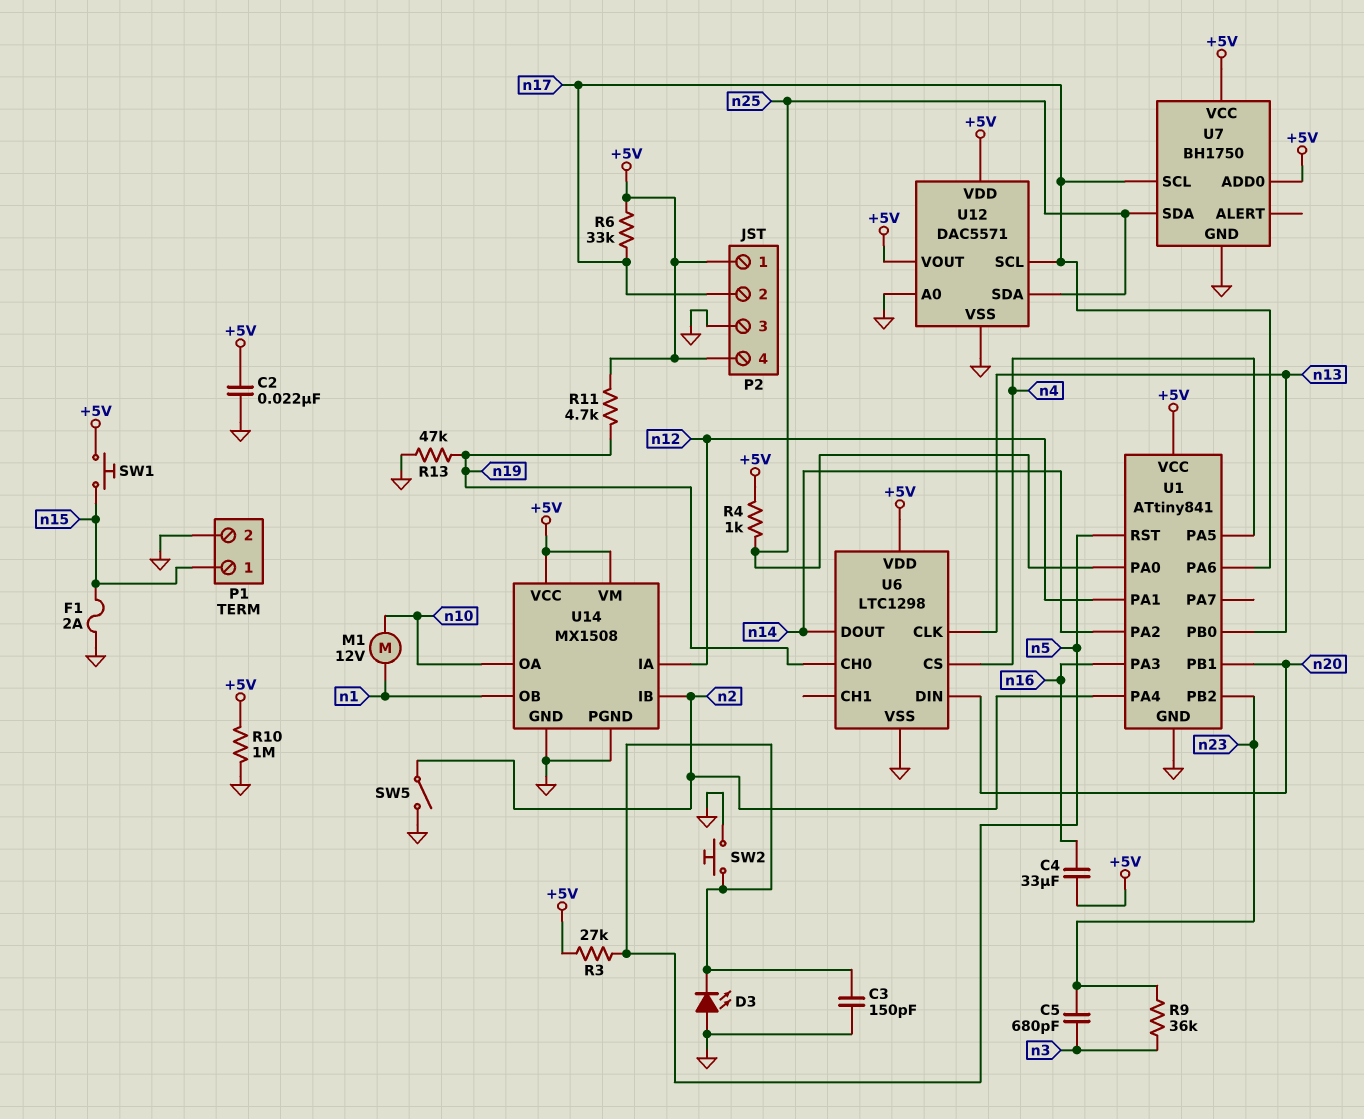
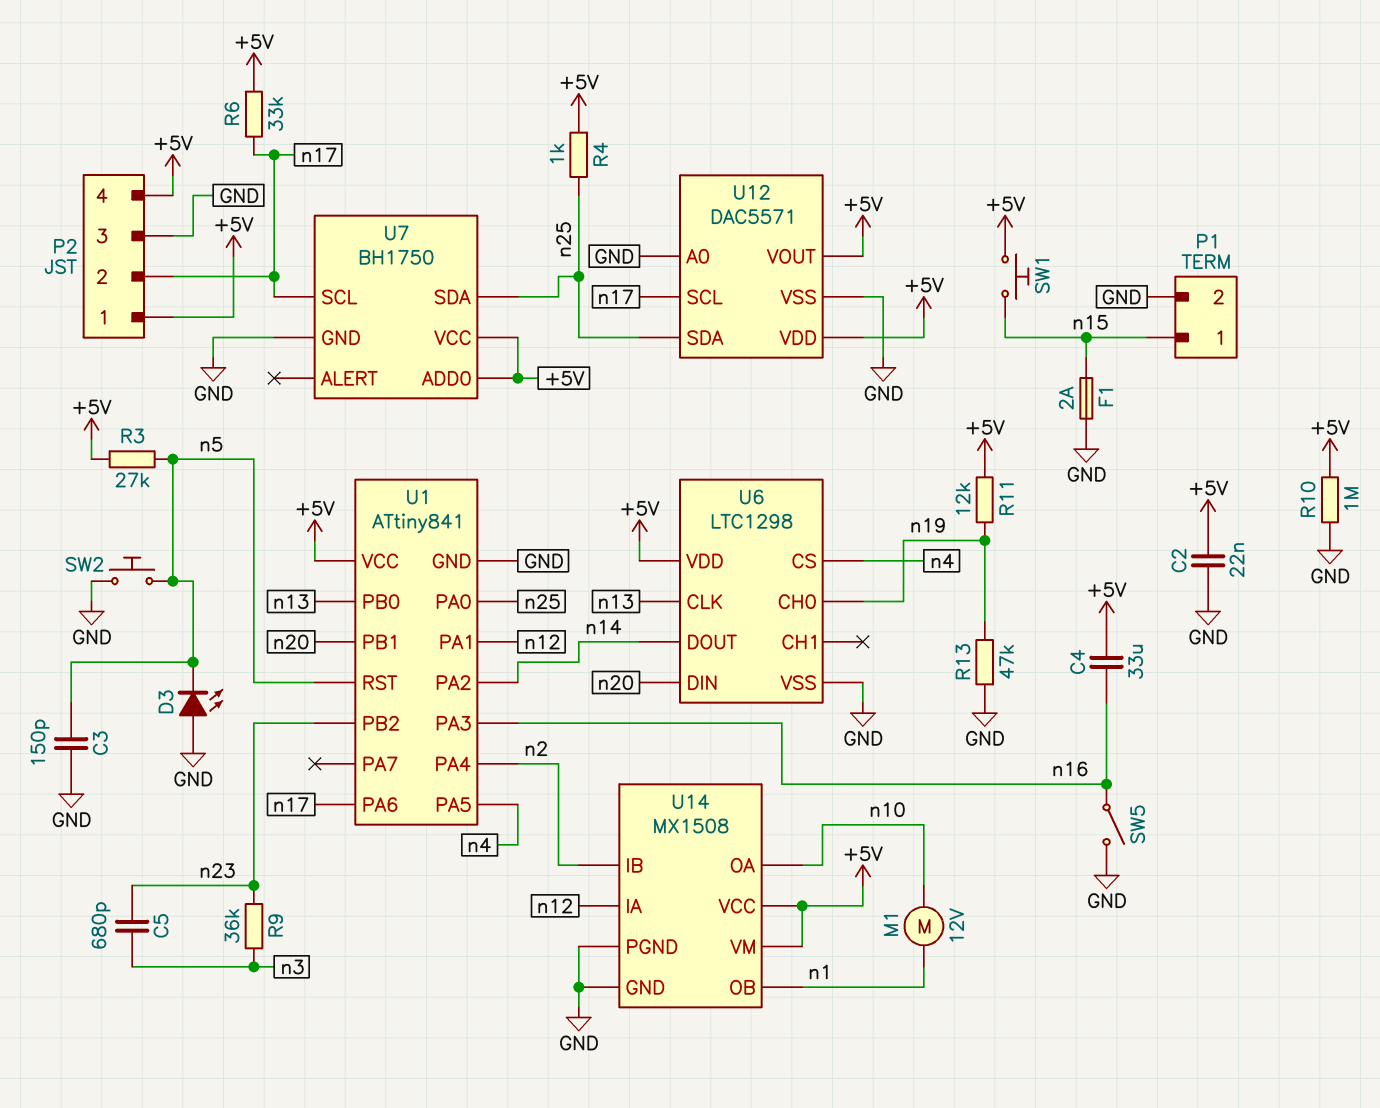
R11: 4.7k (+5V, n19) -> 12k (+5V, n19)
SW5: switch (GND, n2) -> switch (GND, n16)

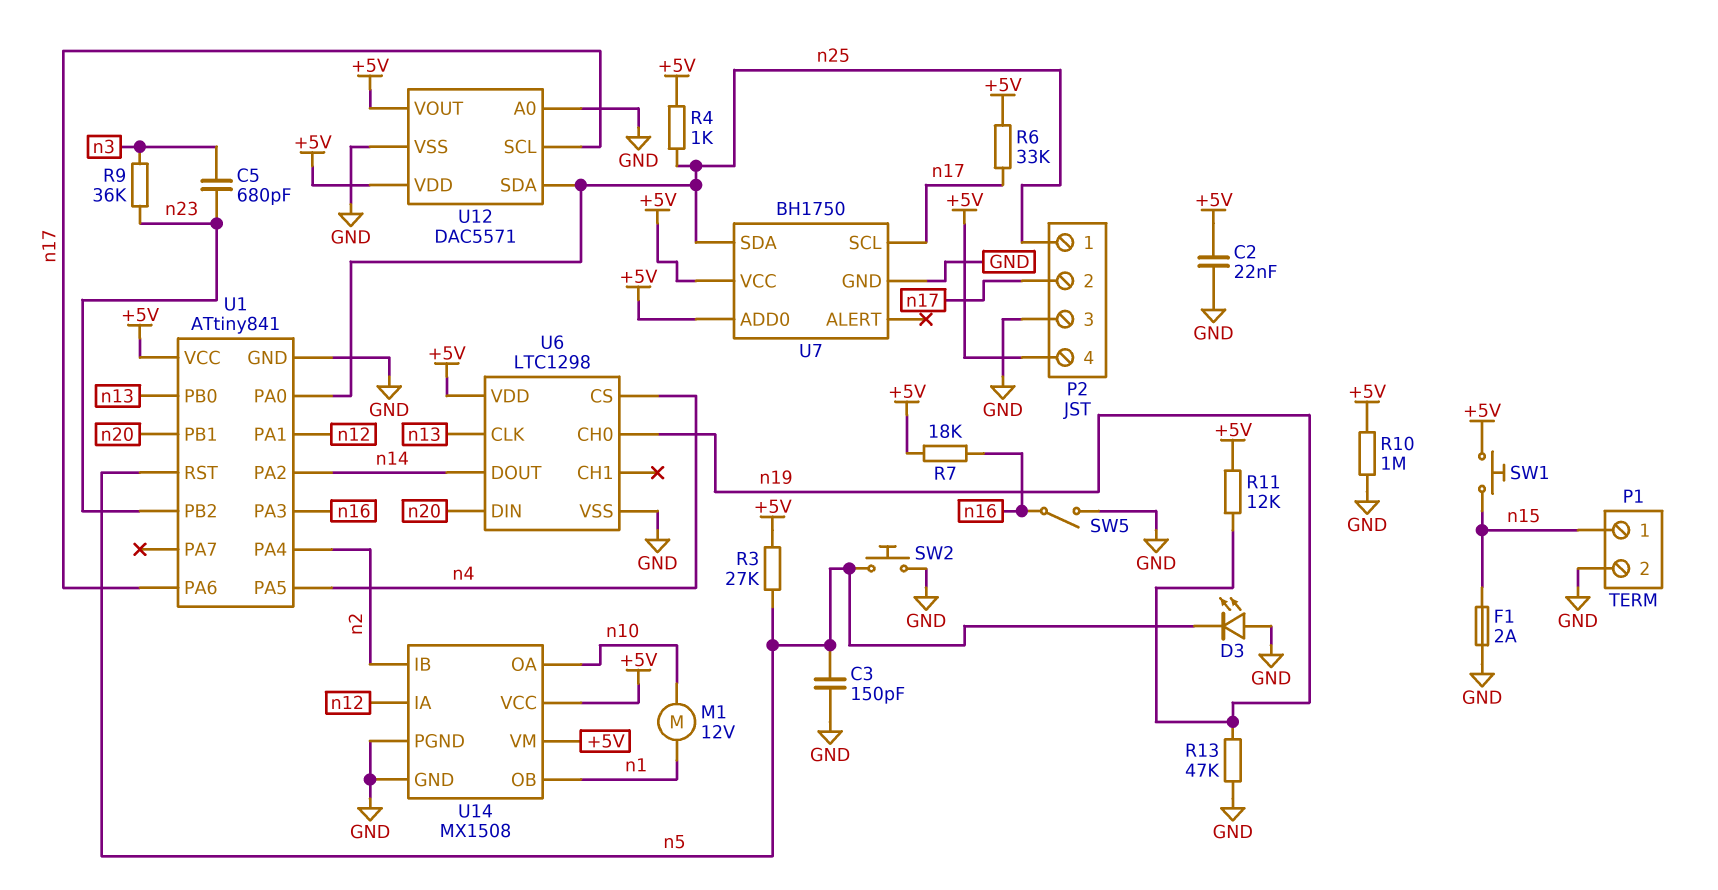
C4: 33uF (+5V, n16) -> none
P2 pin 1: +5V -> n25
R7: none -> 18k (+5V, n16)

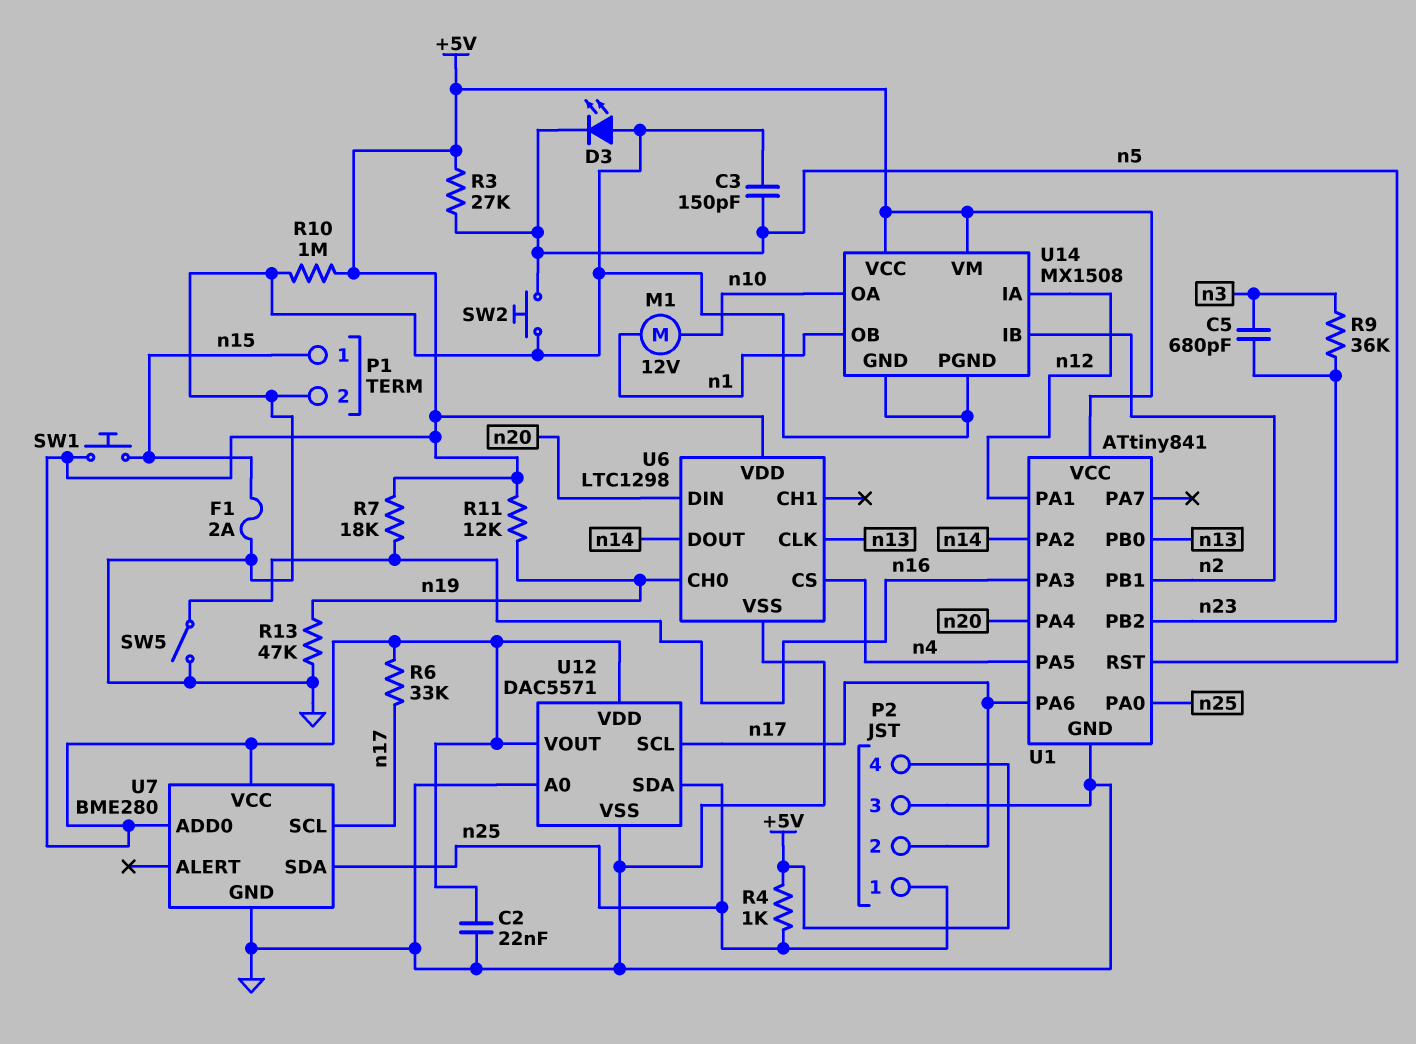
U1 pin PA4: n2 -> n20
U1 pin PB1: n20 -> n2
U7: BH1750 -> BME280

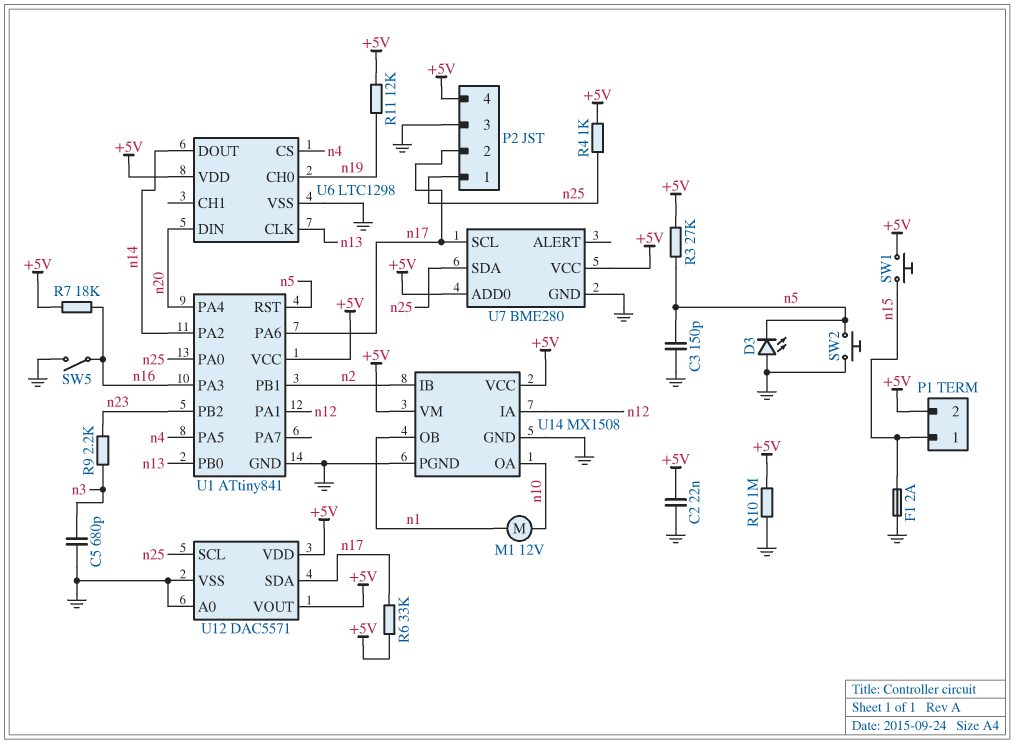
C5: 680pF (n3, n23) -> 680pF (GND, n3)
P1 pin 2: GND -> +5V
R9: 36k (n3, n23) -> 2.2k (n3, n23)
R13: 47k (GND, n19) -> none
U12 pin SCL: n17 -> n25
U12 pin SDA: n25 -> n17

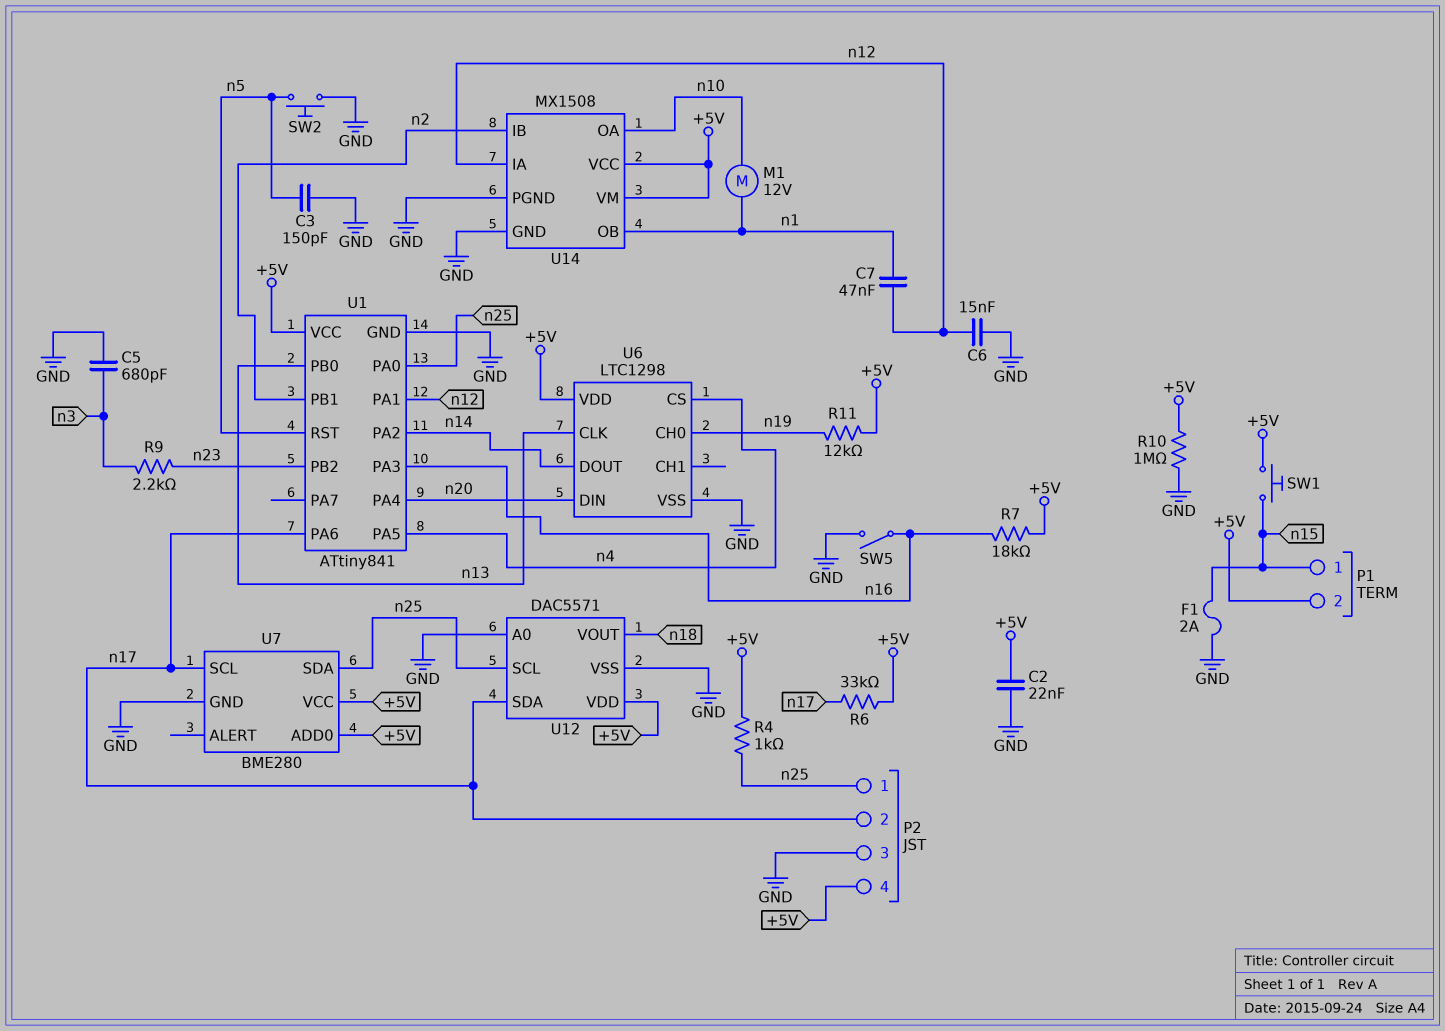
C6: none -> 15nF (GND, n12)
C7: none -> 47nF (n1, n12)
D3: LED (A GND, K n5) -> none
R3: 27k (+5V, n5) -> none
U12 pin VOUT: +5V -> n18

